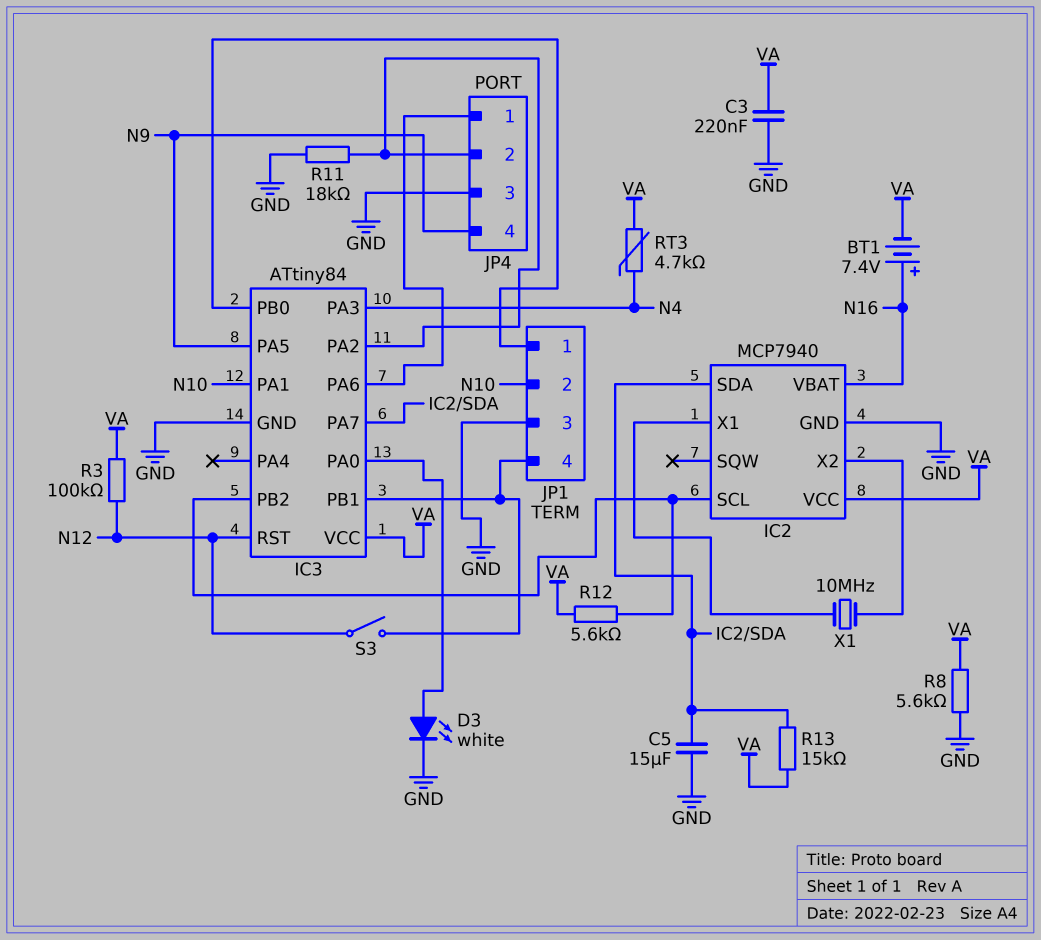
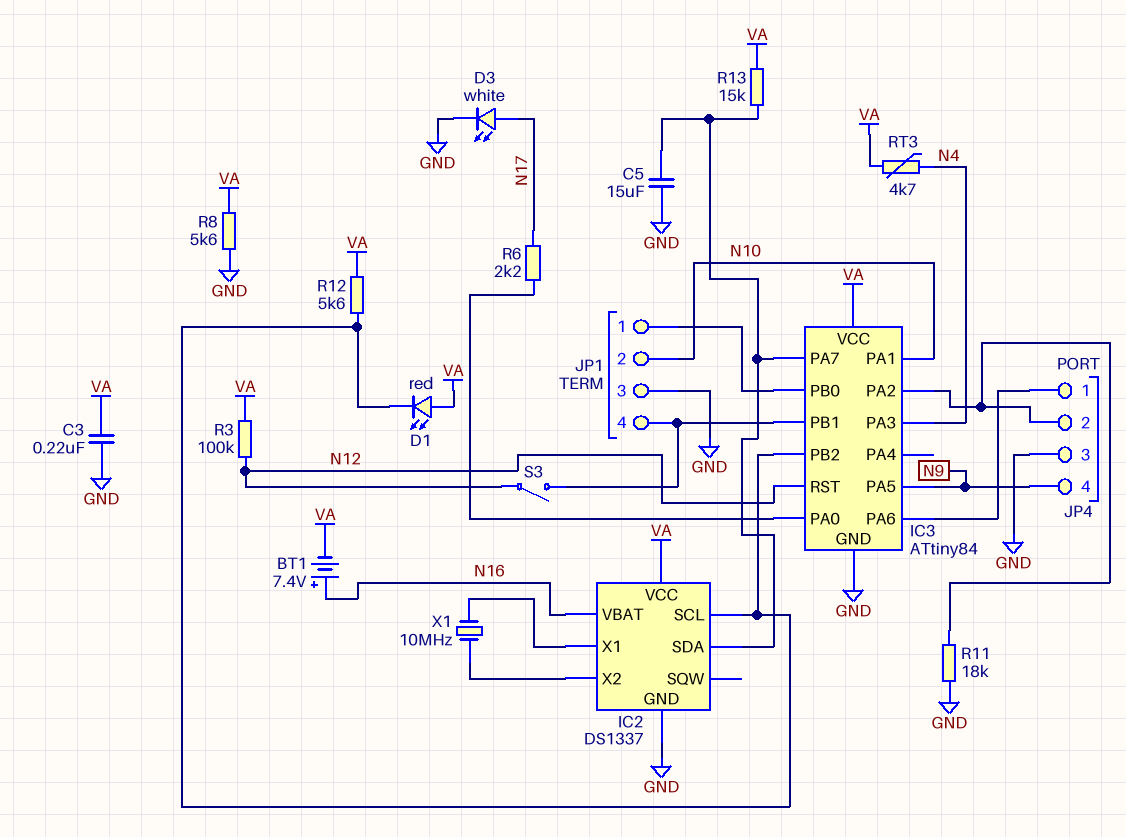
D1: none -> LED red (A VA, K IC2/SCL)
D3: LED white (A IC3/PA0, K GND) -> LED white (A N17, K GND)
IC2: MCP7940 -> DS1337
R6: none -> 2.2k (IC3/PA0, N17)

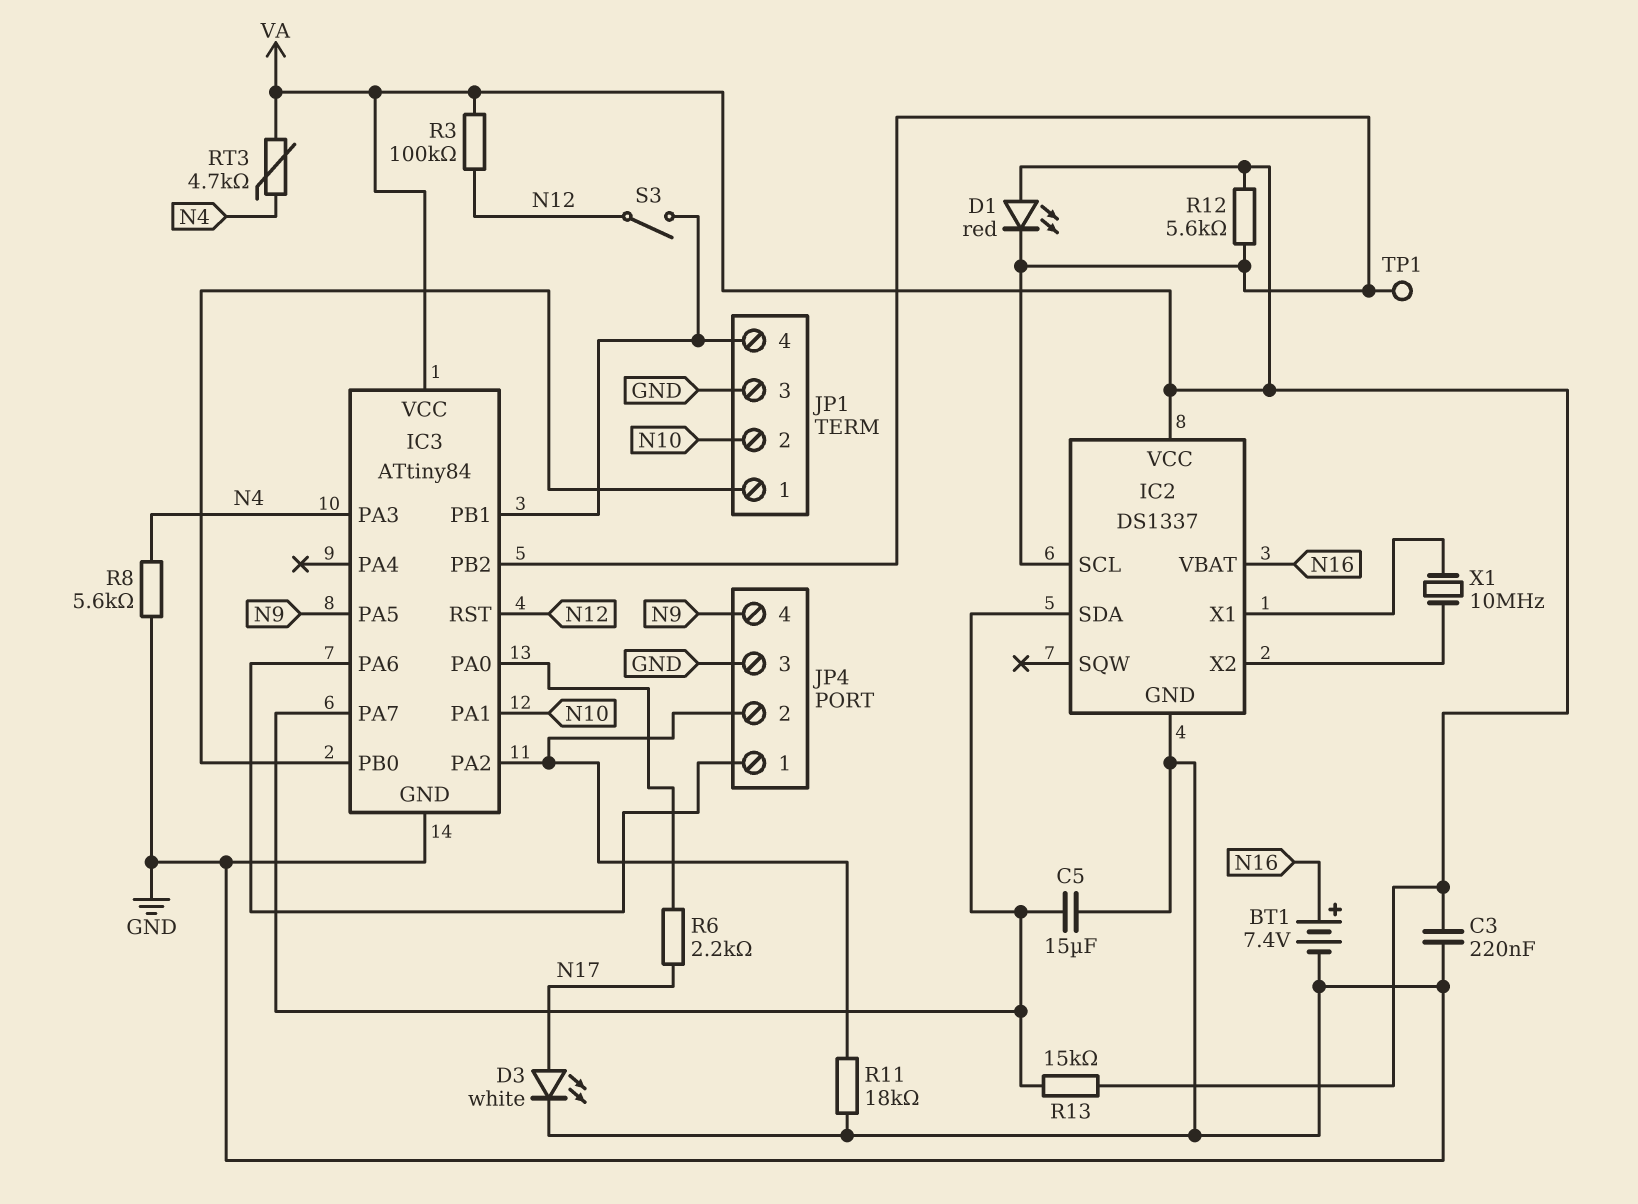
BT1: 7.4V (plus N16, minus VA) -> 7.4V (plus N16, minus GND)
R8: 5.6k (GND, VA) -> 5.6k (GND, N4)
TP1: none -> test point (IC2/SCL)

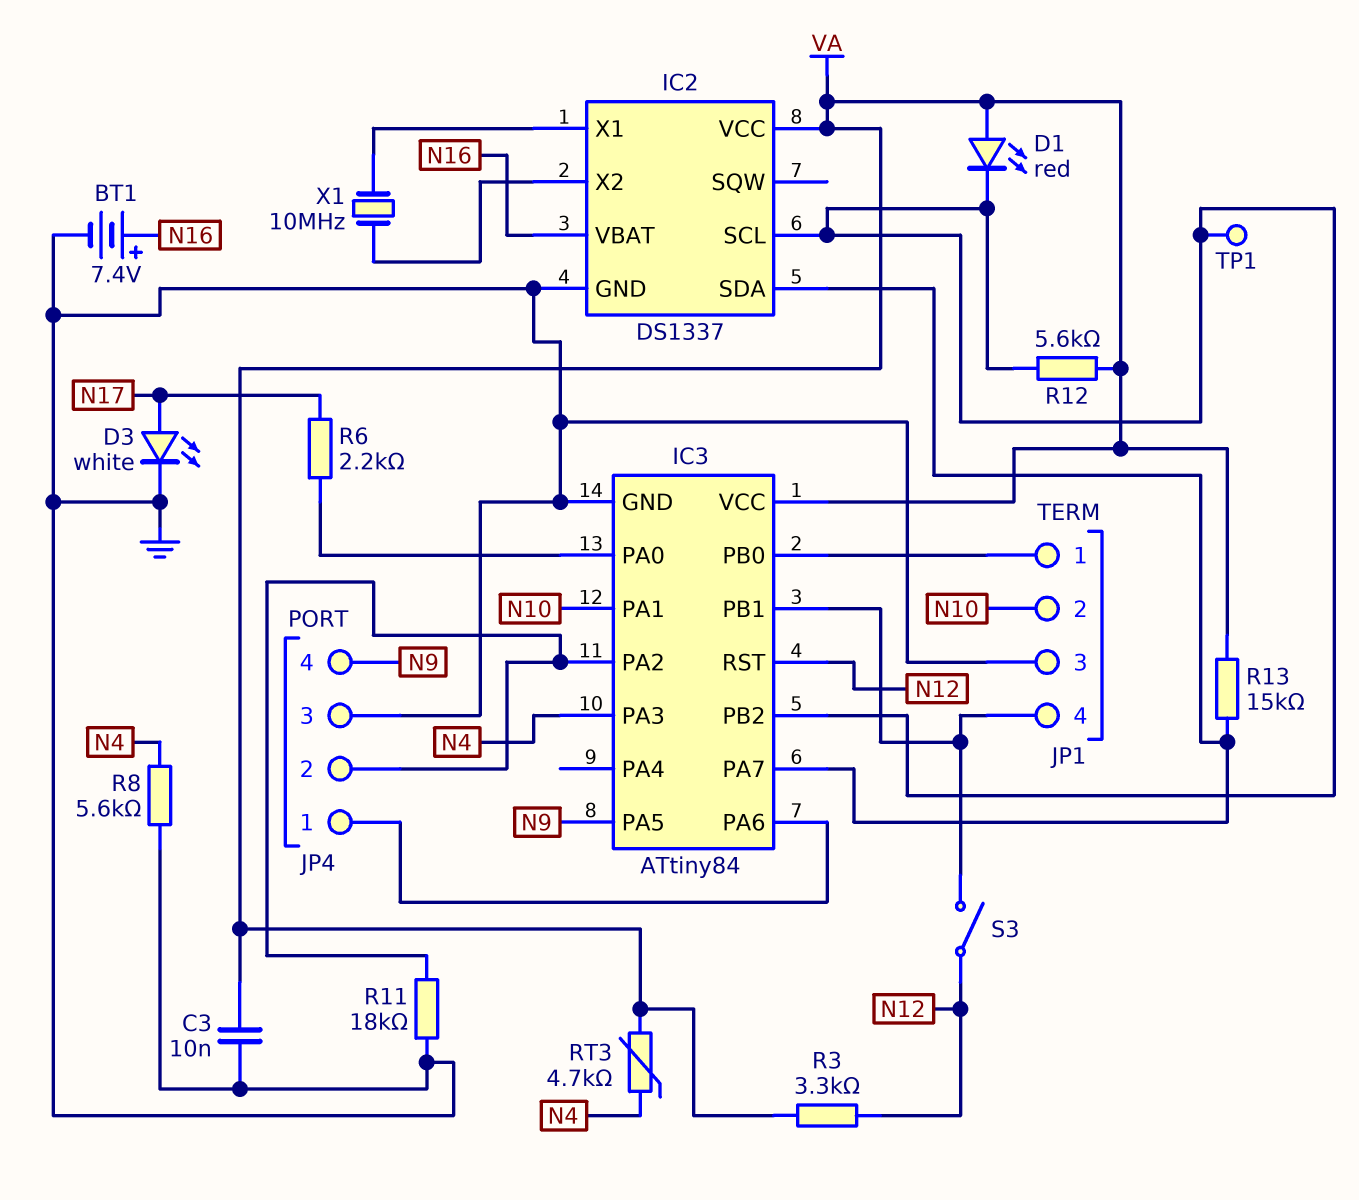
C3: 220nF (GND, VA) -> 10nF (GND, VA)
C5: 15uF (GND, IC2/SDA) -> none
R3: 100k (N12, VA) -> 3.3k (N12, VA)

